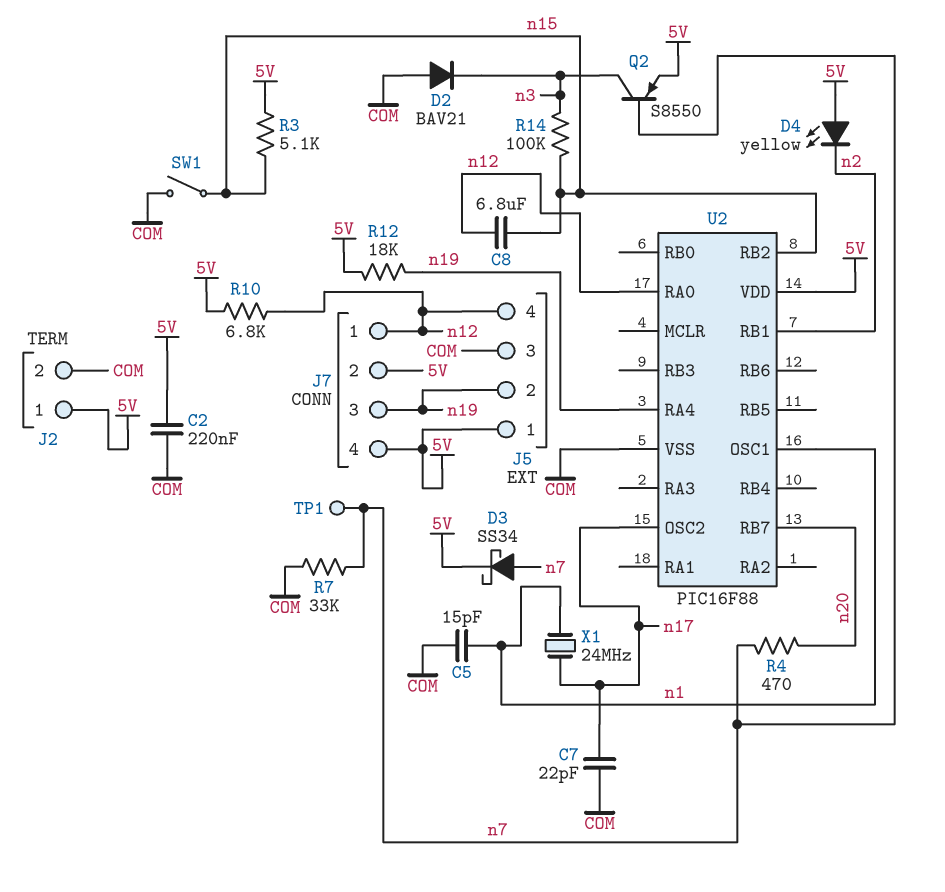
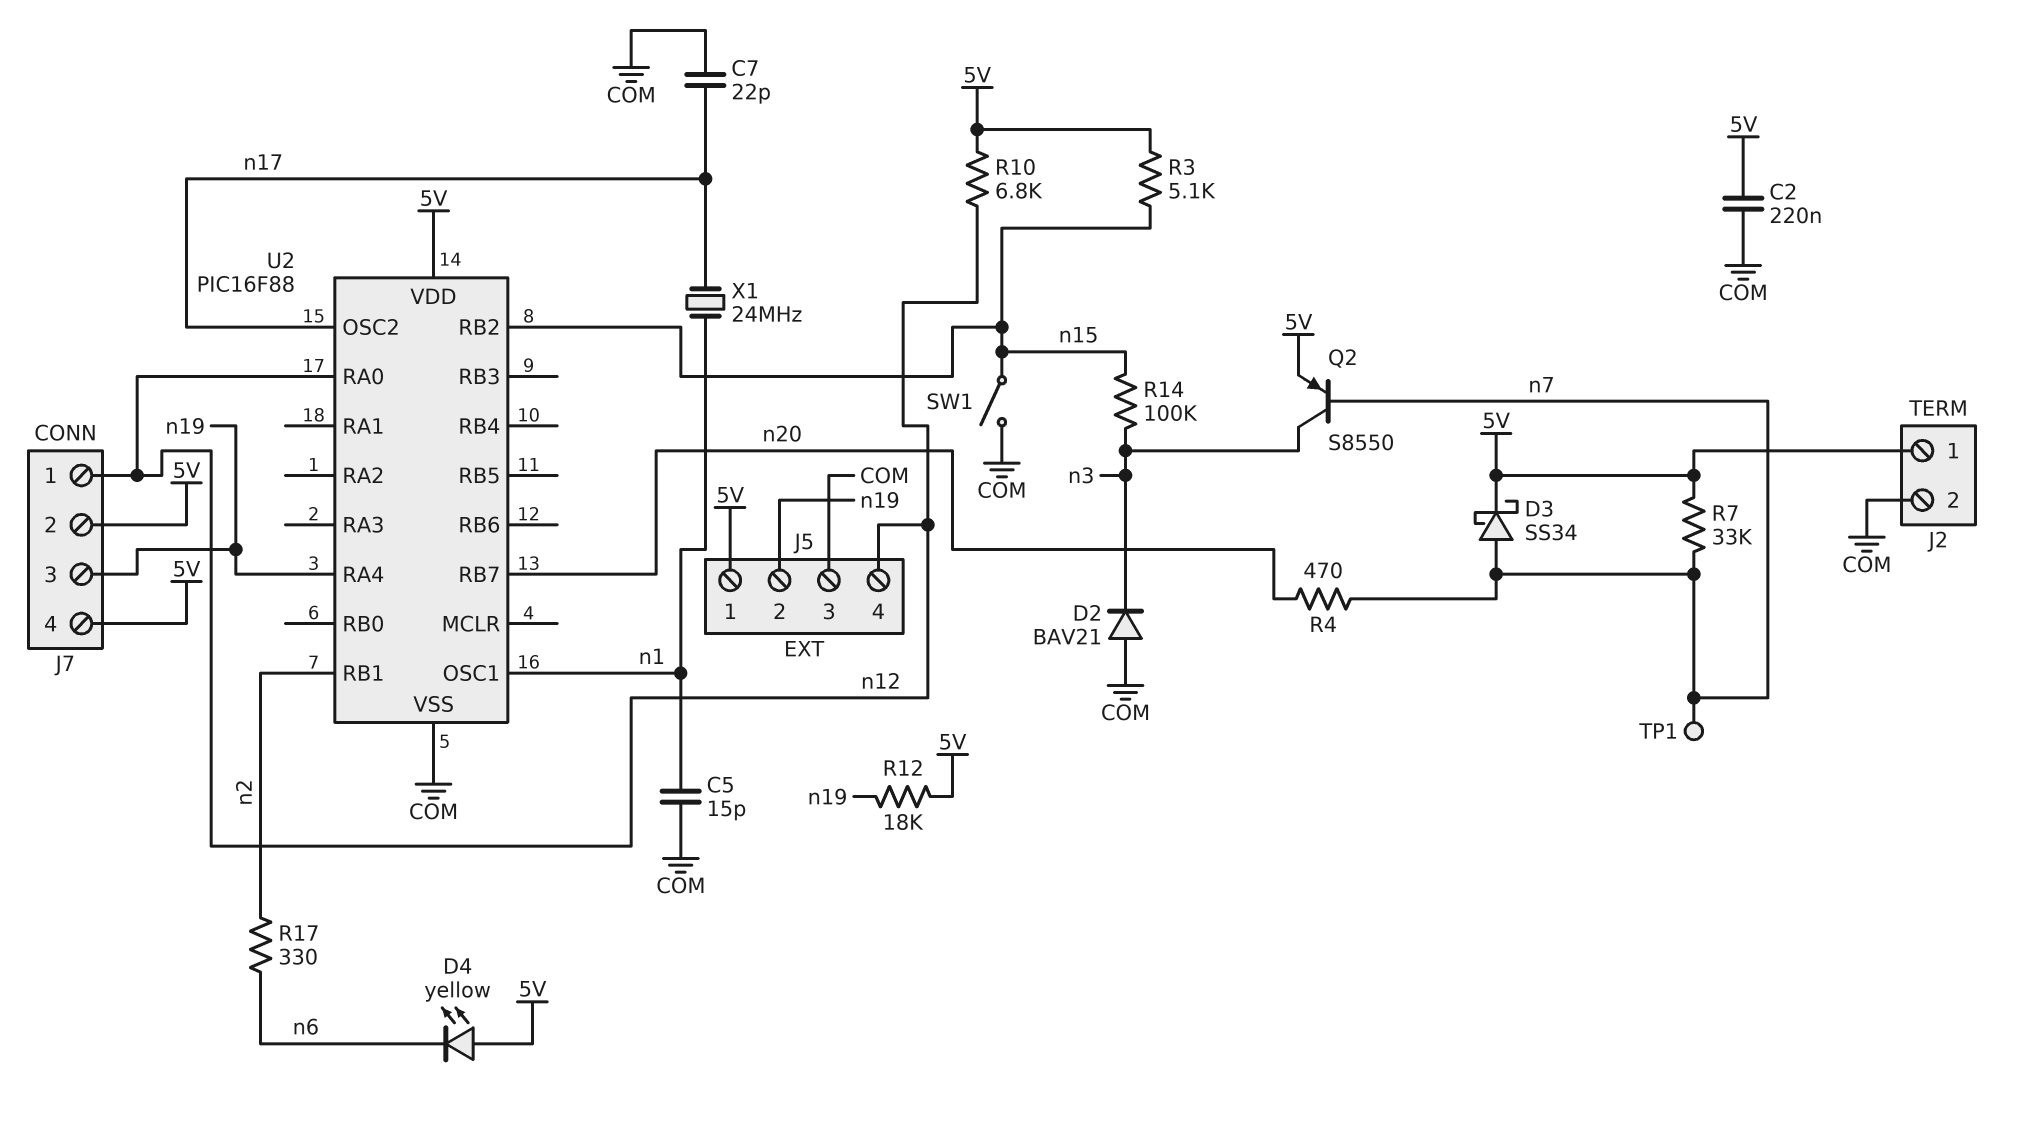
C8: 6.8uF (n12, n15) -> none
D4: LED yellow (A 5V, K n2) -> LED yellow (A 5V, K n6)
R7: 33k (COM, n7) -> 33k (5V, n7)
R17: none -> 330 (n2, n6)

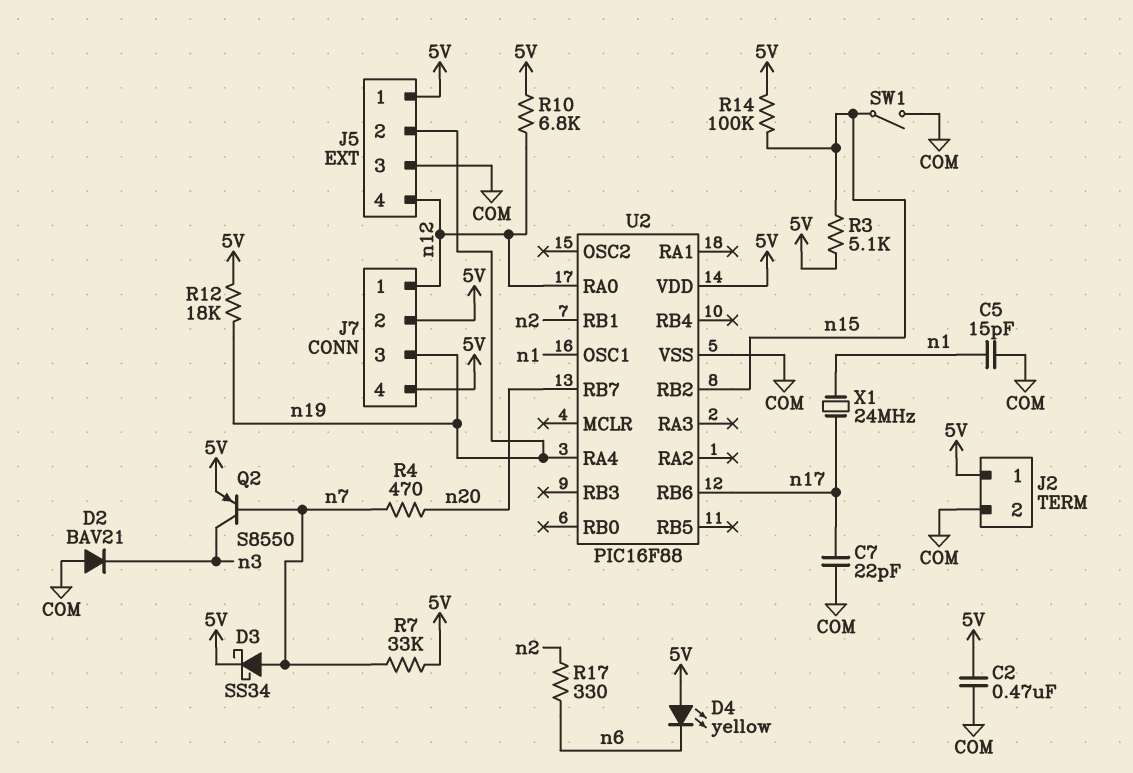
C2: 220nF (5V, COM) -> 470nF (5V, COM)
R14: 100k (n3, n15) -> 100k (5V, n15)
TP1: test point (n7) -> none
U2 pin OSC2: n17 -> none
U2 pin RB6: none -> n17

